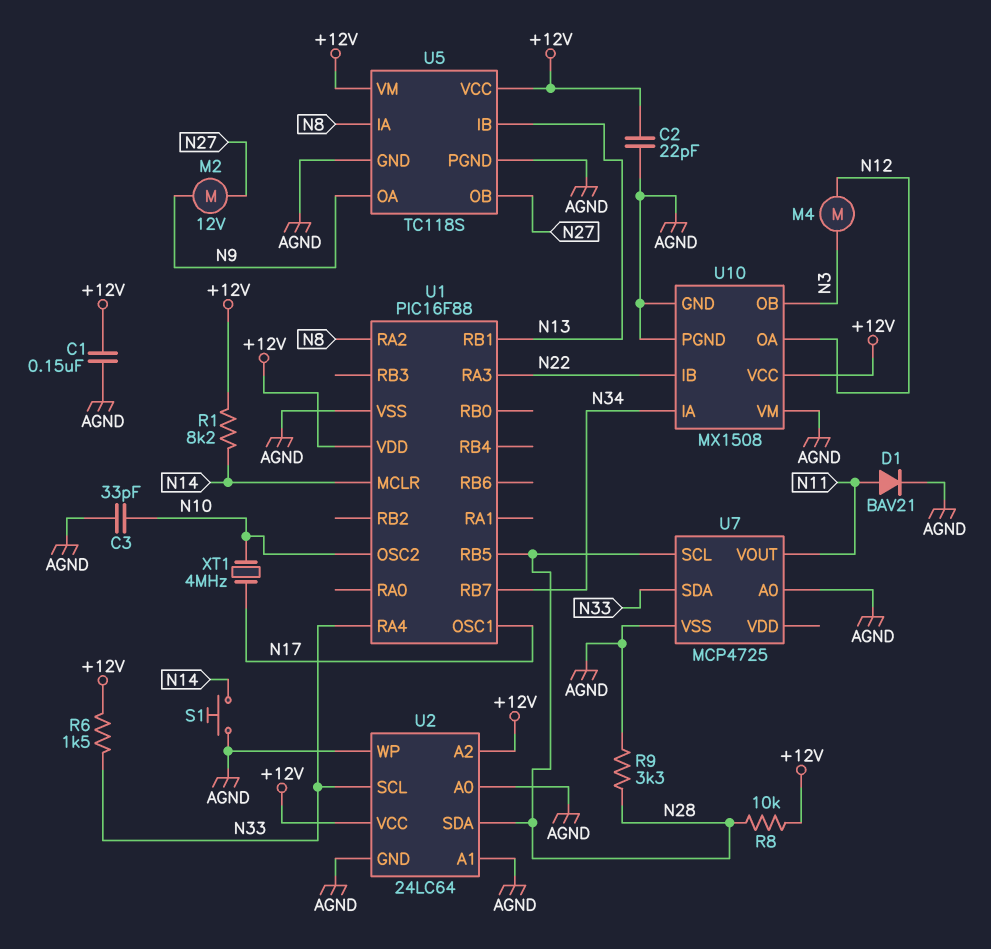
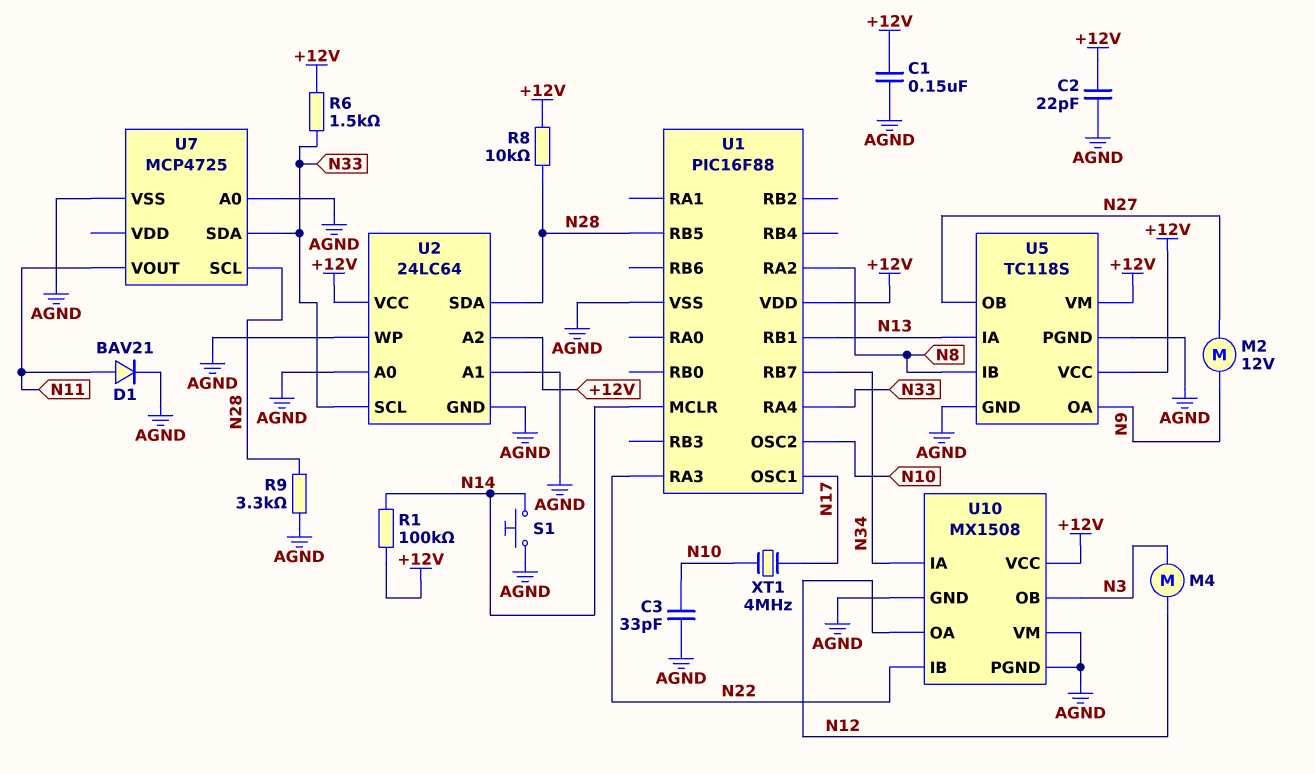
R1: 8.2k (+12V, N14) -> 100k (+12V, N14)
U5 pin IA: N8 -> N13
U5 pin IB: N13 -> N8

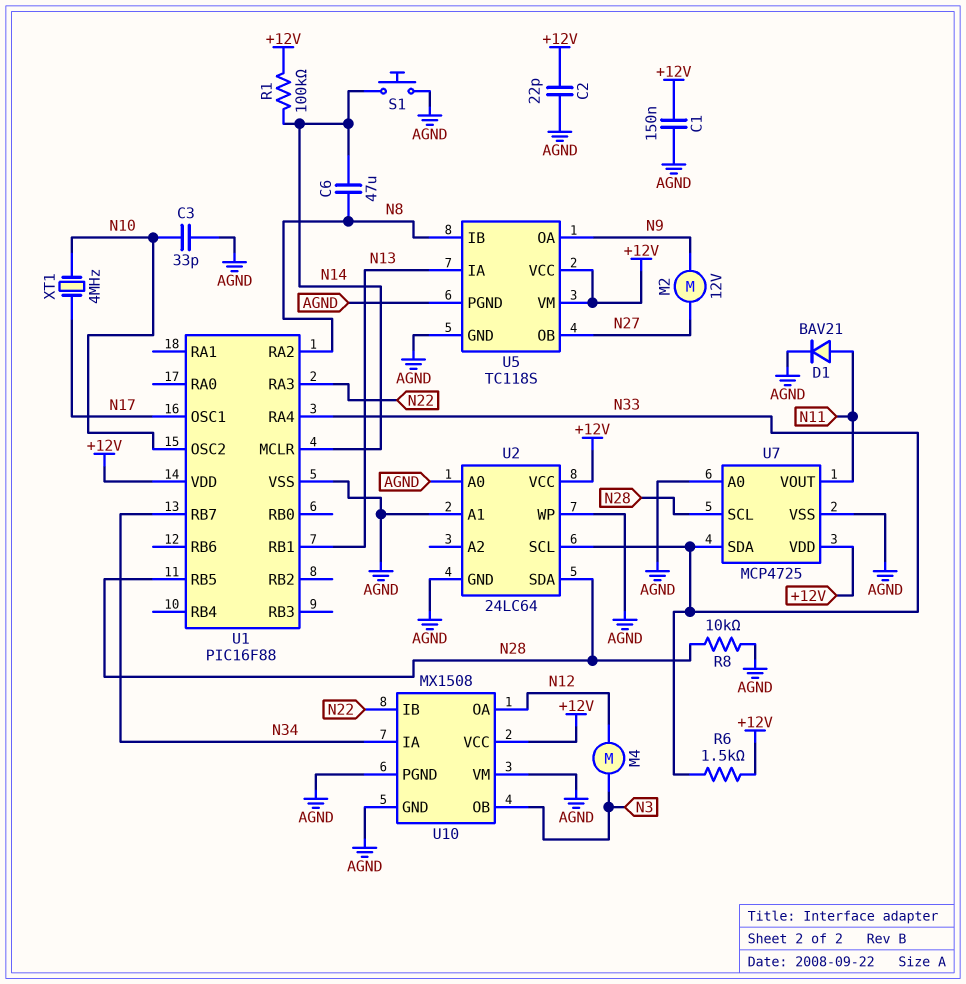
C6: none -> 47uF (N8, N14)
R8: 10k (+12V, N28) -> 10k (AGND, N28)
R9: 3.3k (AGND, N28) -> none
U2 pin A2: +12V -> none
U7 pin VDD: none -> +12V

